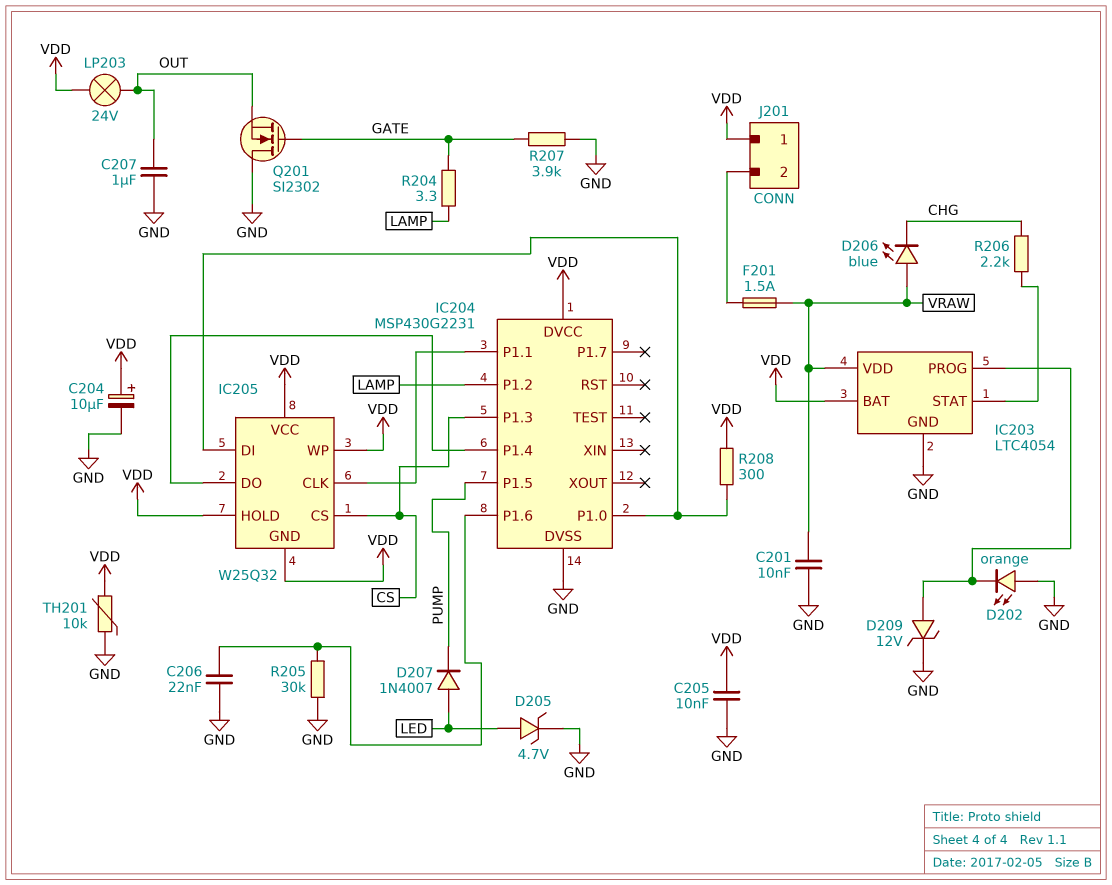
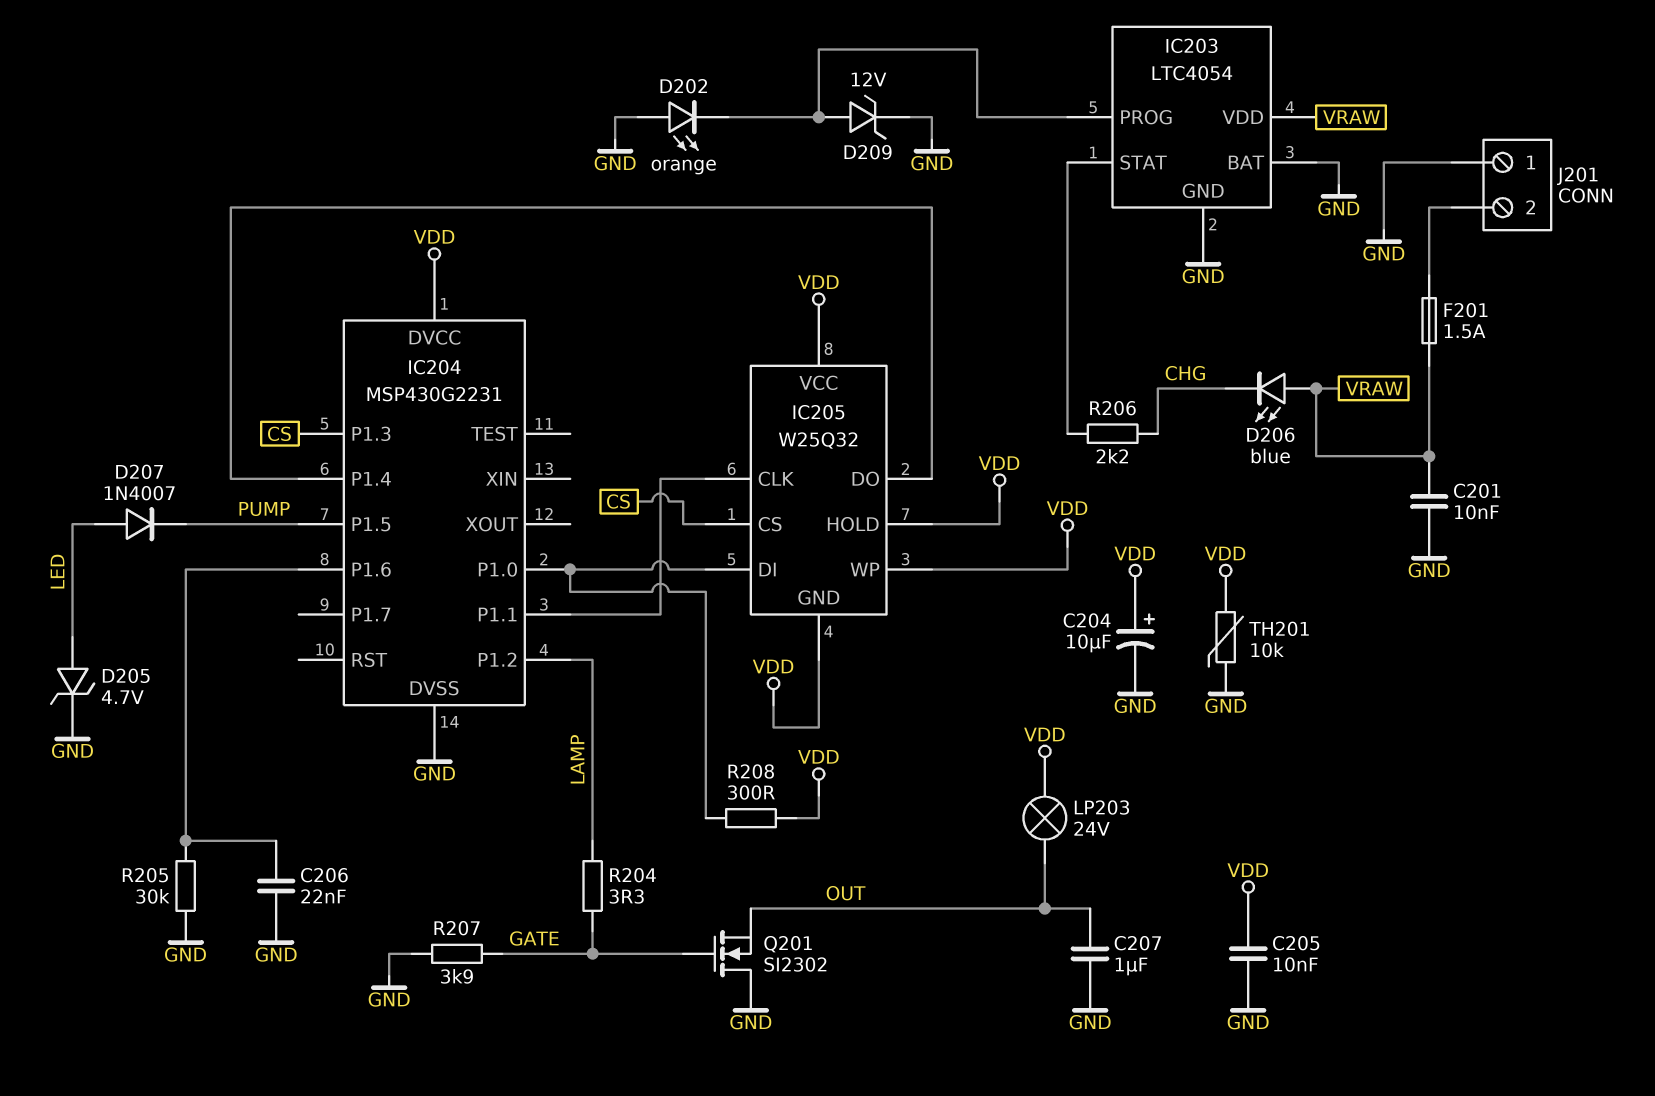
IC203 pin BAT: VDD -> GND
J201 pin 1: VDD -> GND

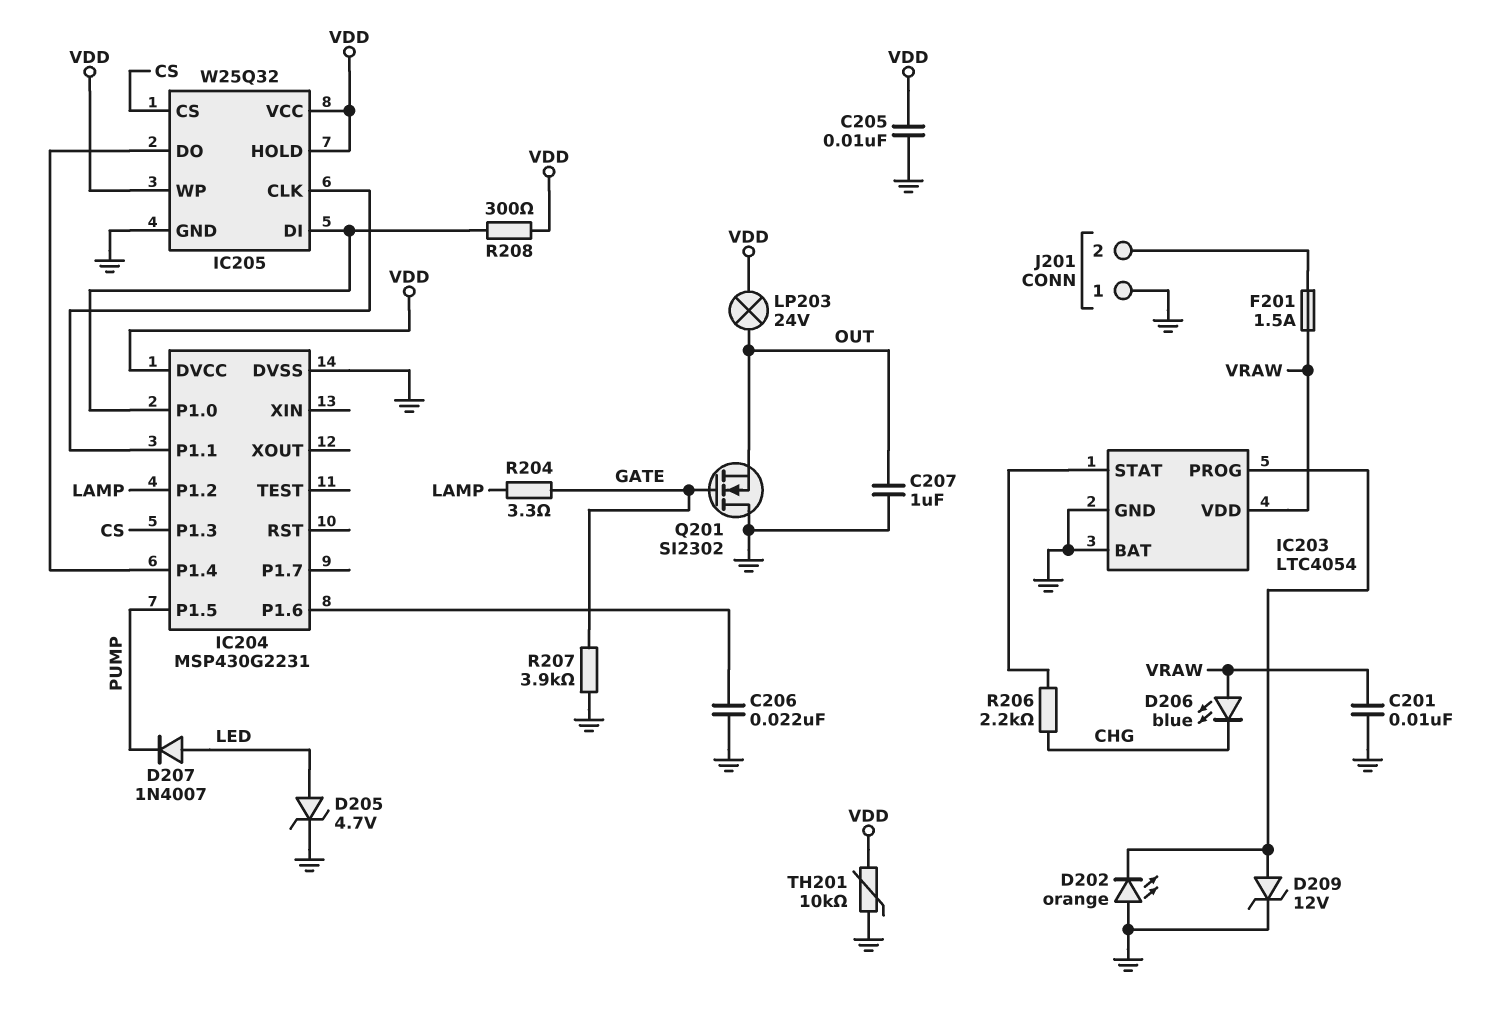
C204: 10uF (plus VDD, minus GND) -> none
IC205 pin GND: VDD -> GND
R205: 30k (GND, IC204/P1.6) -> none

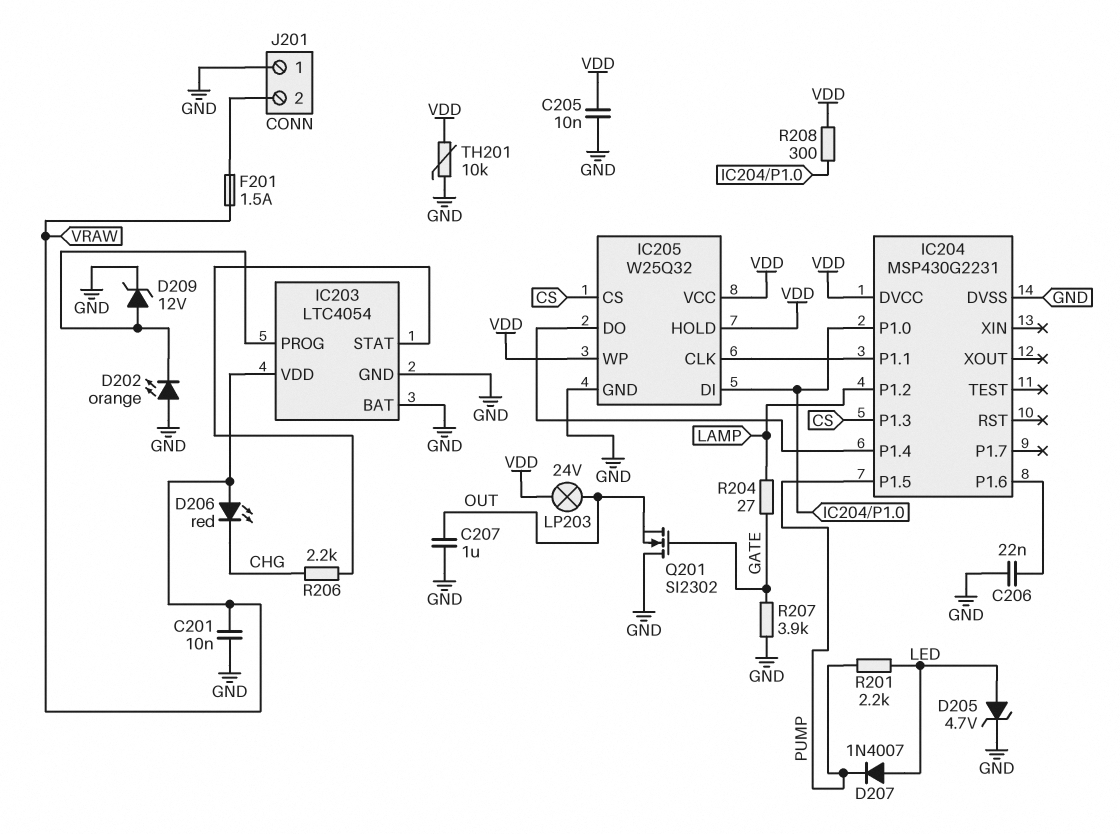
D206: LED blue (A VRAW, K CHG) -> LED red (A VRAW, K CHG)
R201: none -> 2.2k (LED, PUMP)
R204: 3.3 (GATE, LAMP) -> 27 (GATE, LAMP)

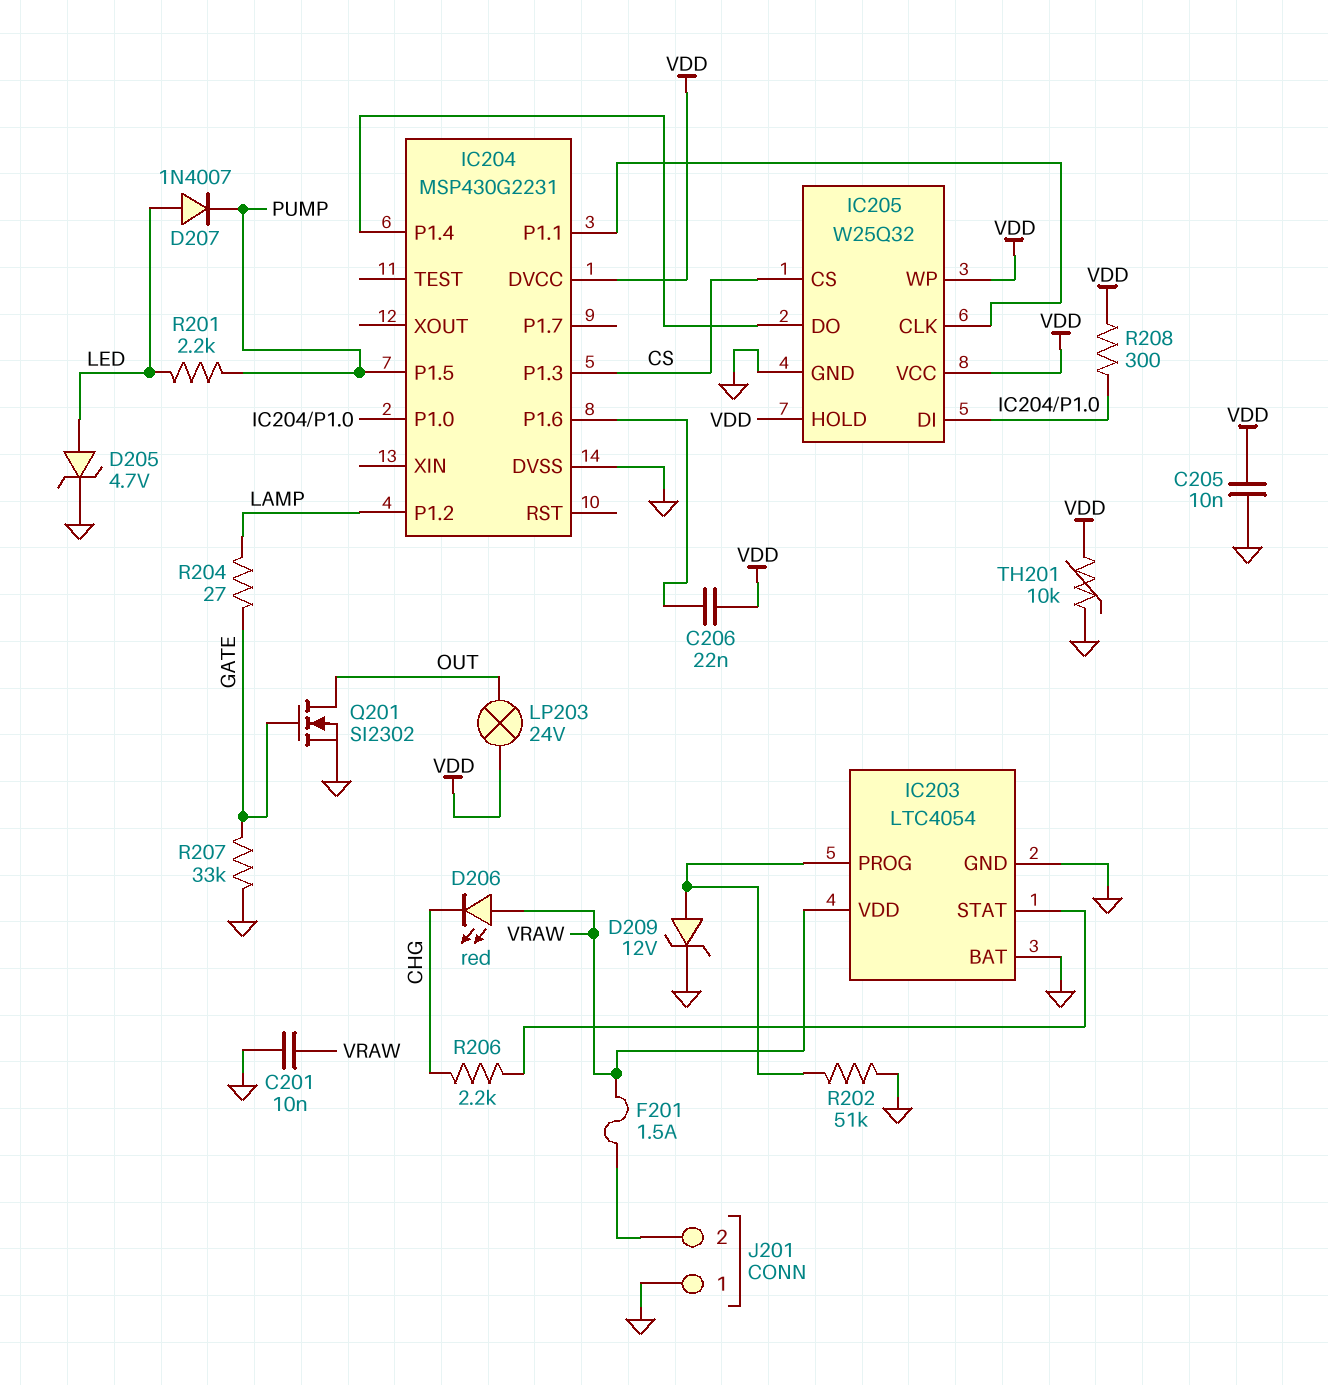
C206: 22nF (GND, IC204/P1.6) -> 22nF (IC204/P1.6, VDD)
C207: 1uF (GND, OUT) -> none
D202: LED orange (A GND, K IC203/PROG) -> none
Q201: NMOS SI2302 (G GATE, D GND, S OUT) -> NMOS SI2302 (G GATE, D OUT, S GND)
R202: none -> 51k (GND, IC203/PROG)
R207: 3.9k (GATE, GND) -> 33k (GATE, GND)

